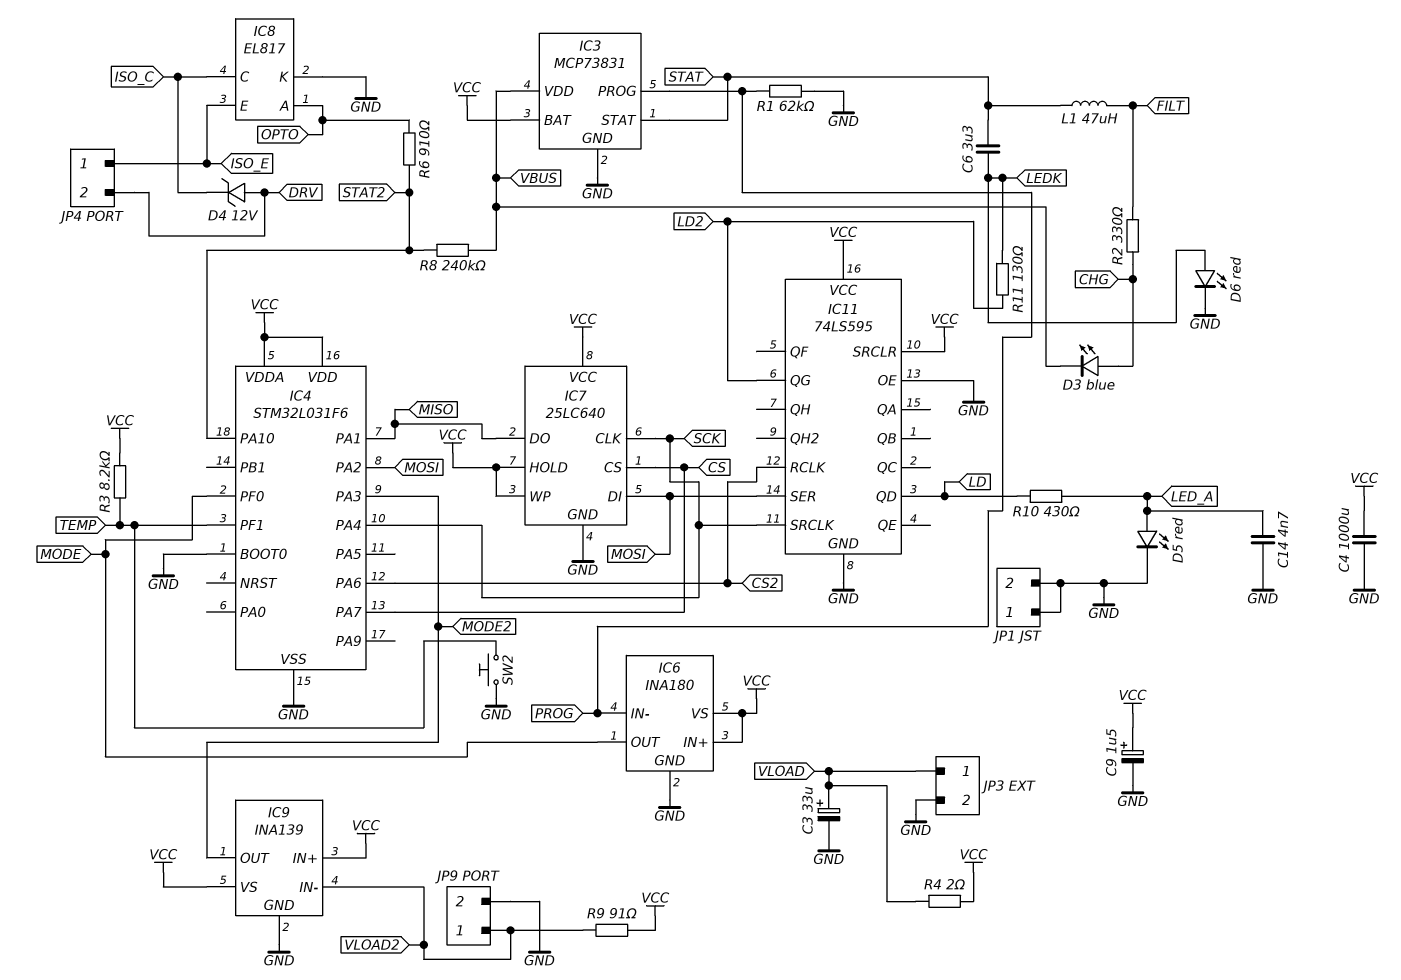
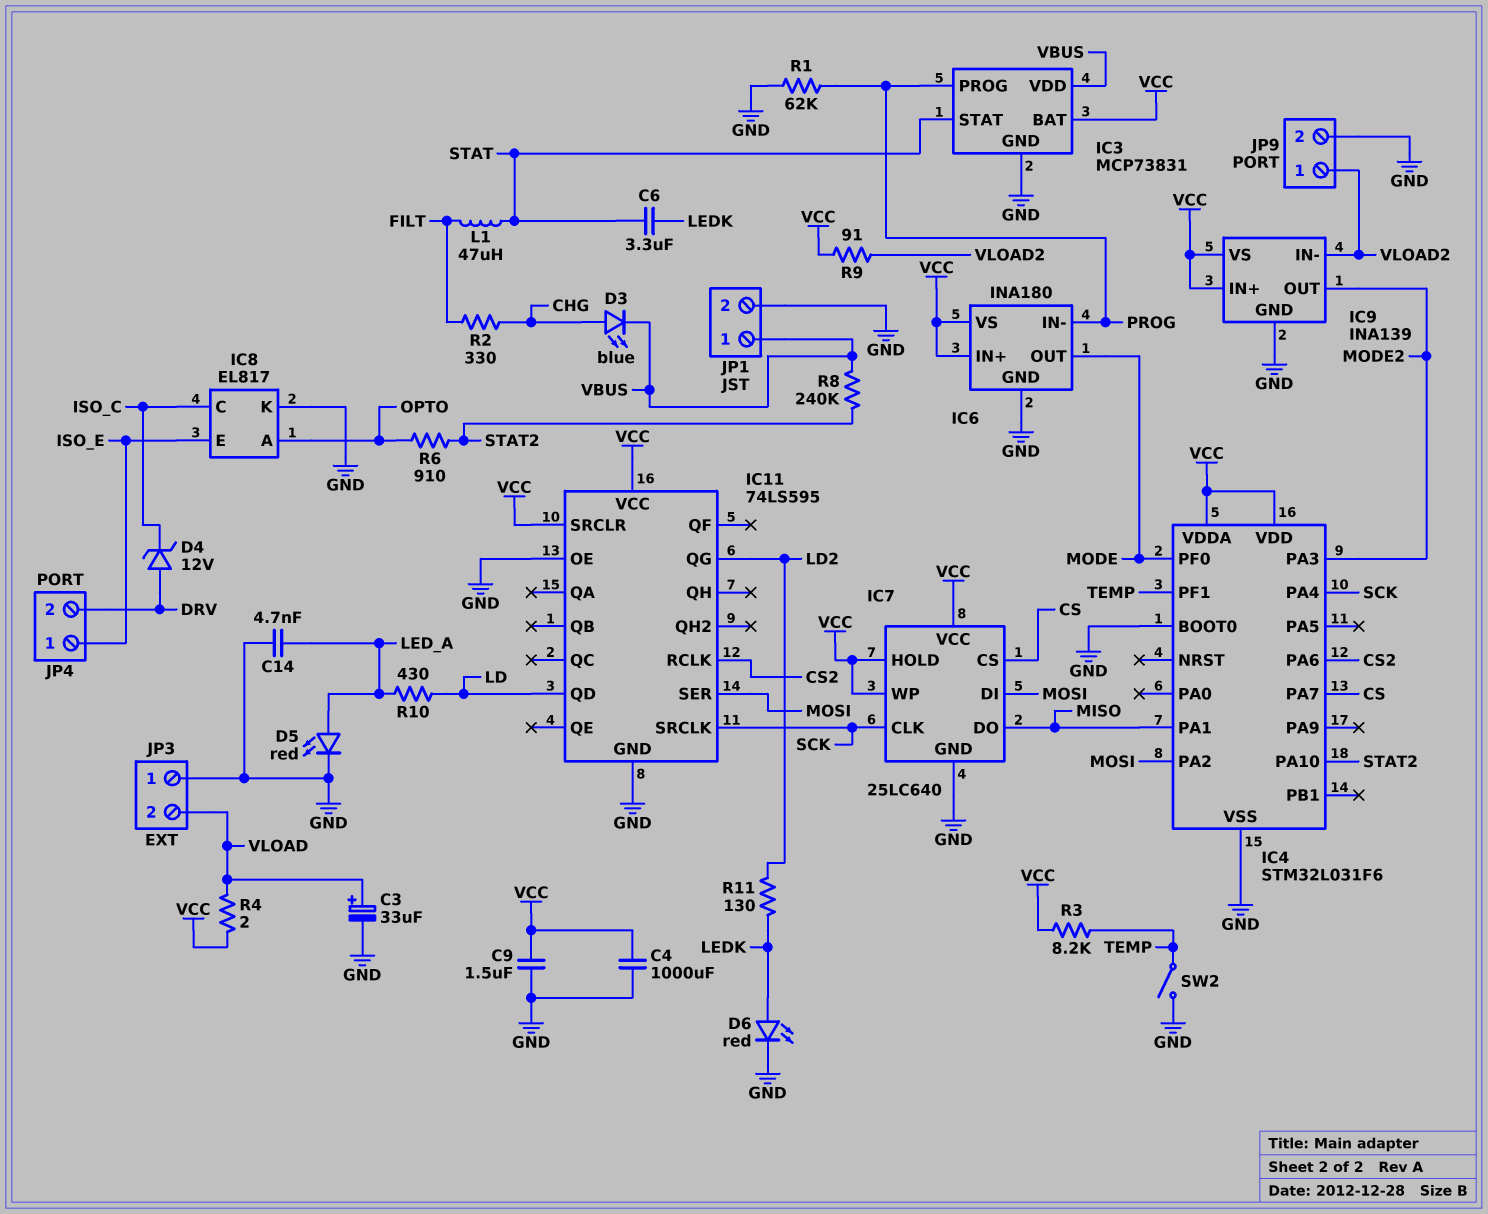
C9: 1.5uF (plus VCC, minus GND) -> 1.5uF (GND, VCC)
JP1 pin 1: GND -> VBUS
JP3 pin 1: VLOAD -> GND
JP3 pin 2: GND -> VLOAD
SW2: button (GND, TEMP) -> switch (GND, TEMP)

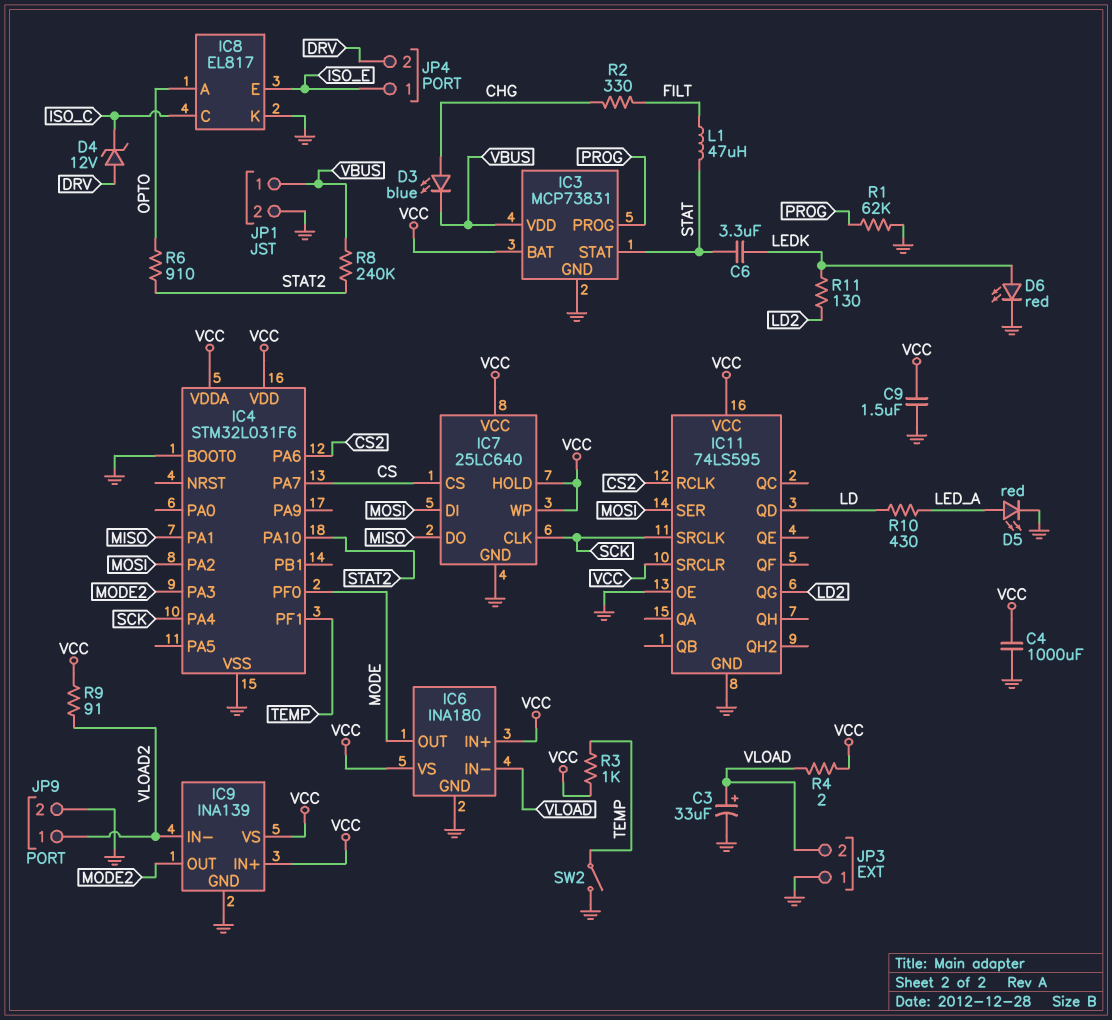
C14: 4.7nF (GND, LED_A) -> none
IC6 pin IN-: PROG -> VLOAD
R3: 8.2k (TEMP, VCC) -> 1k (TEMP, VCC)

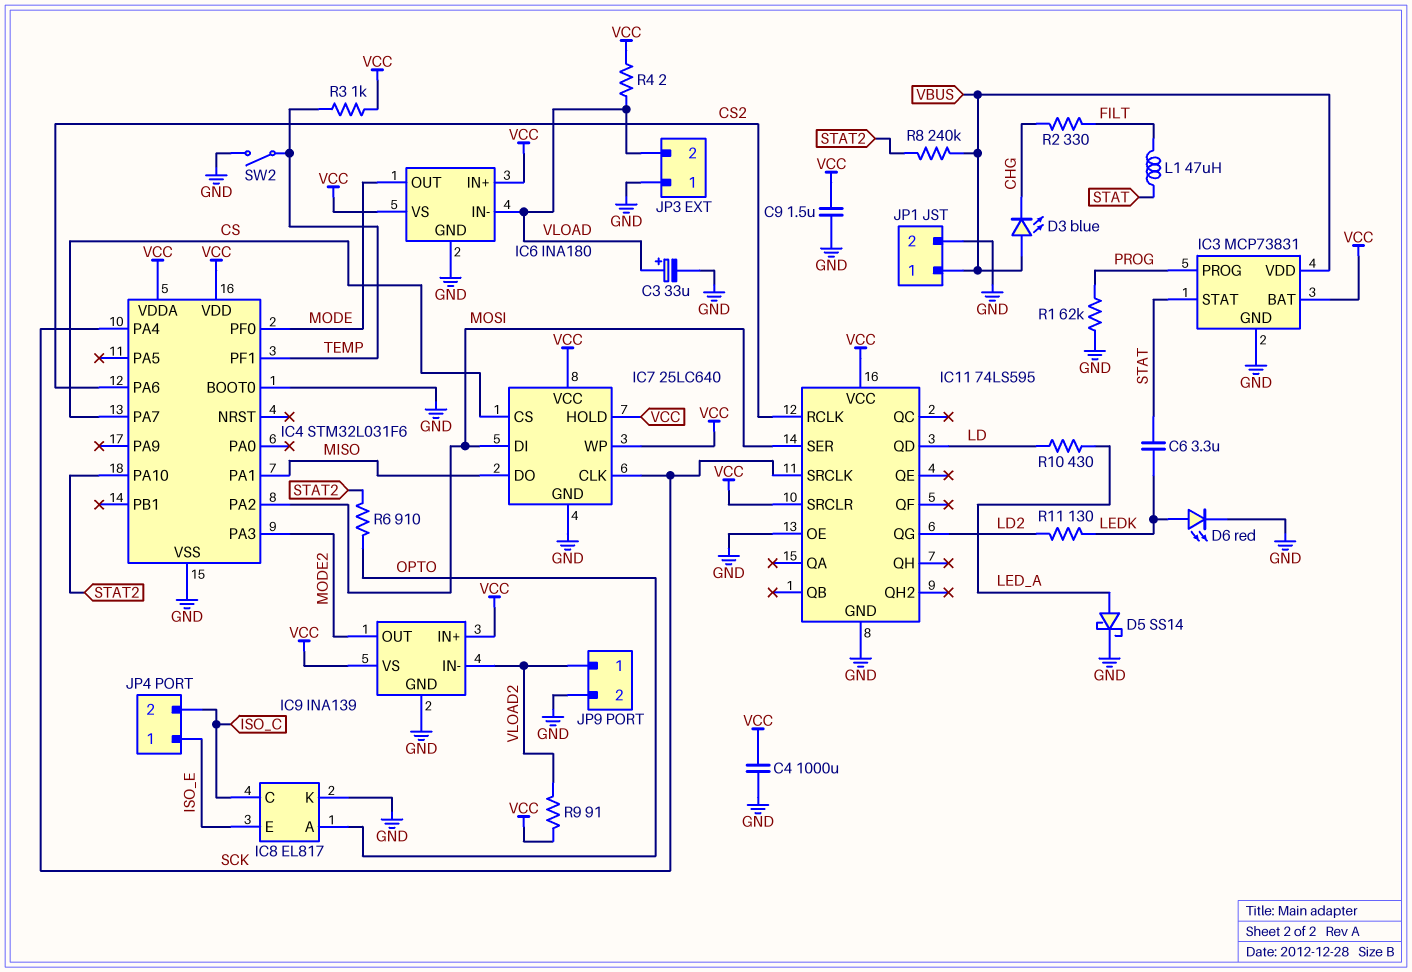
D3: LED blue (A CHG, K VBUS) -> LED blue (A VBUS, K CHG)
D4: zener 12V (A DRV, K ISO_C) -> none
D5: LED red (A LED_A, K GND) -> schottky SS14 (A LED_A, K GND)
JP4 pin 2: DRV -> ISO_C

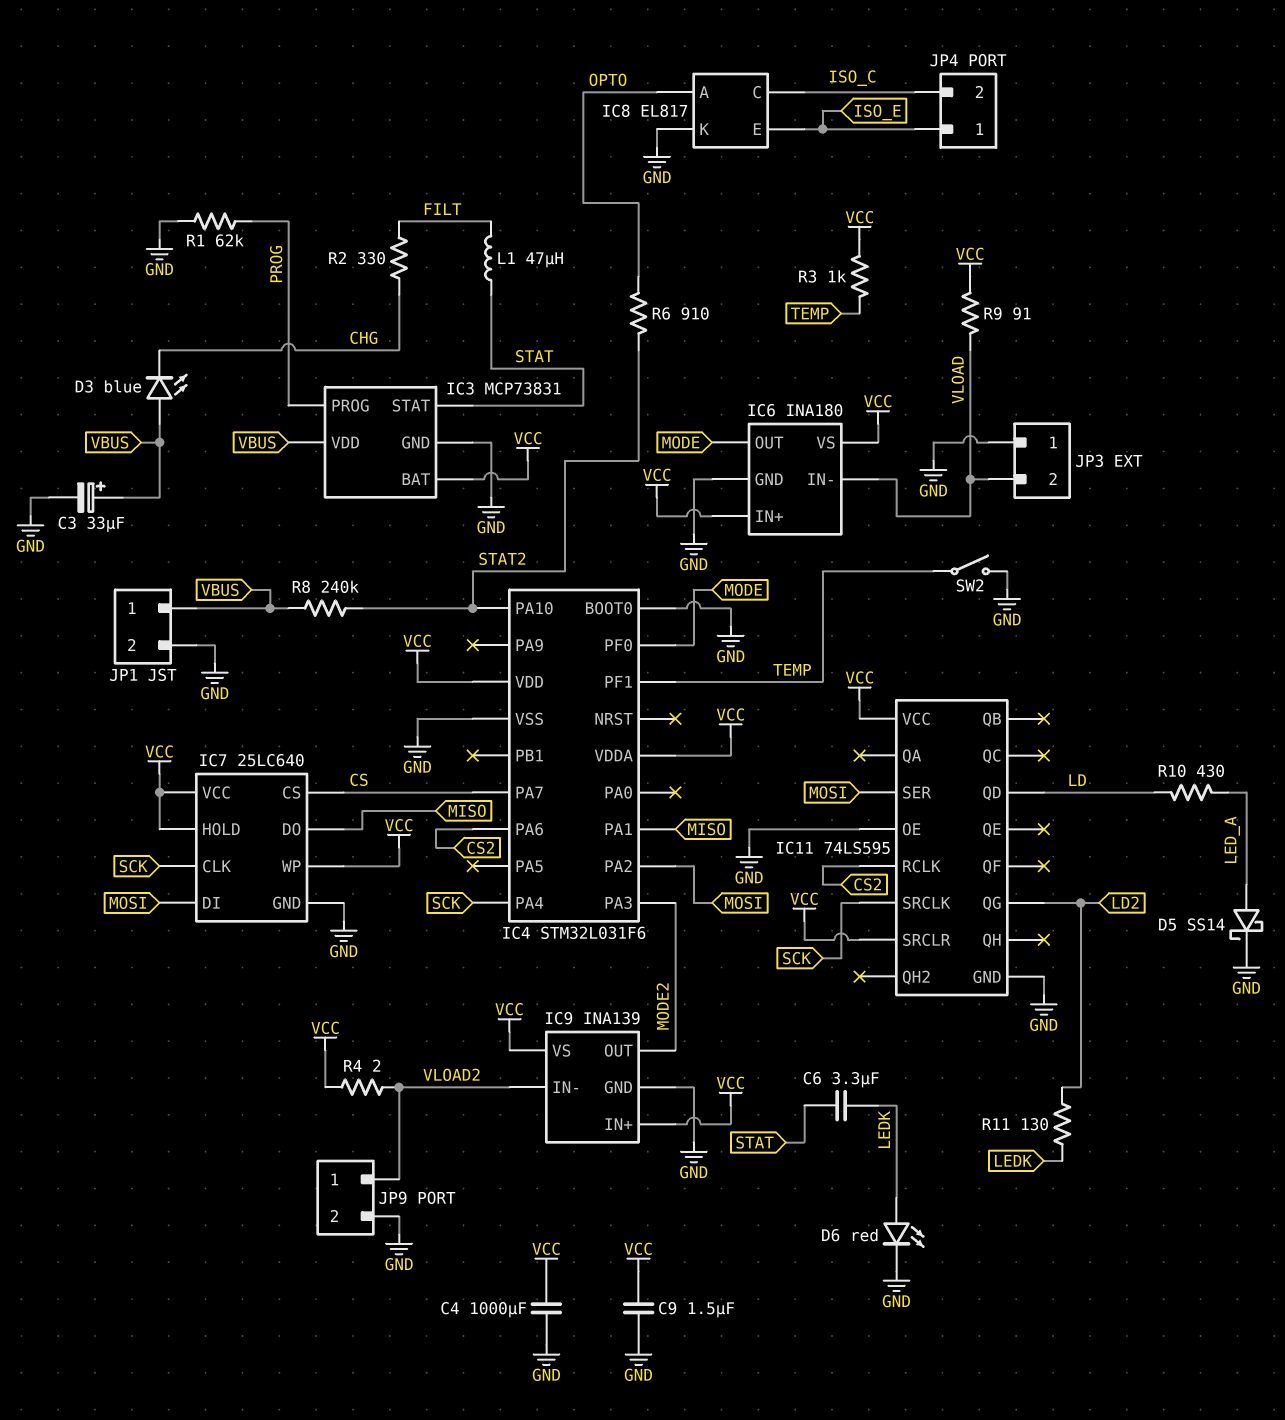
C3: 33uF (plus VLOAD, minus GND) -> 33uF (plus VBUS, minus GND)
R4: 2 (VCC, VLOAD) -> 2 (VCC, VLOAD2)
R9: 91 (VCC, VLOAD2) -> 91 (VCC, VLOAD)

